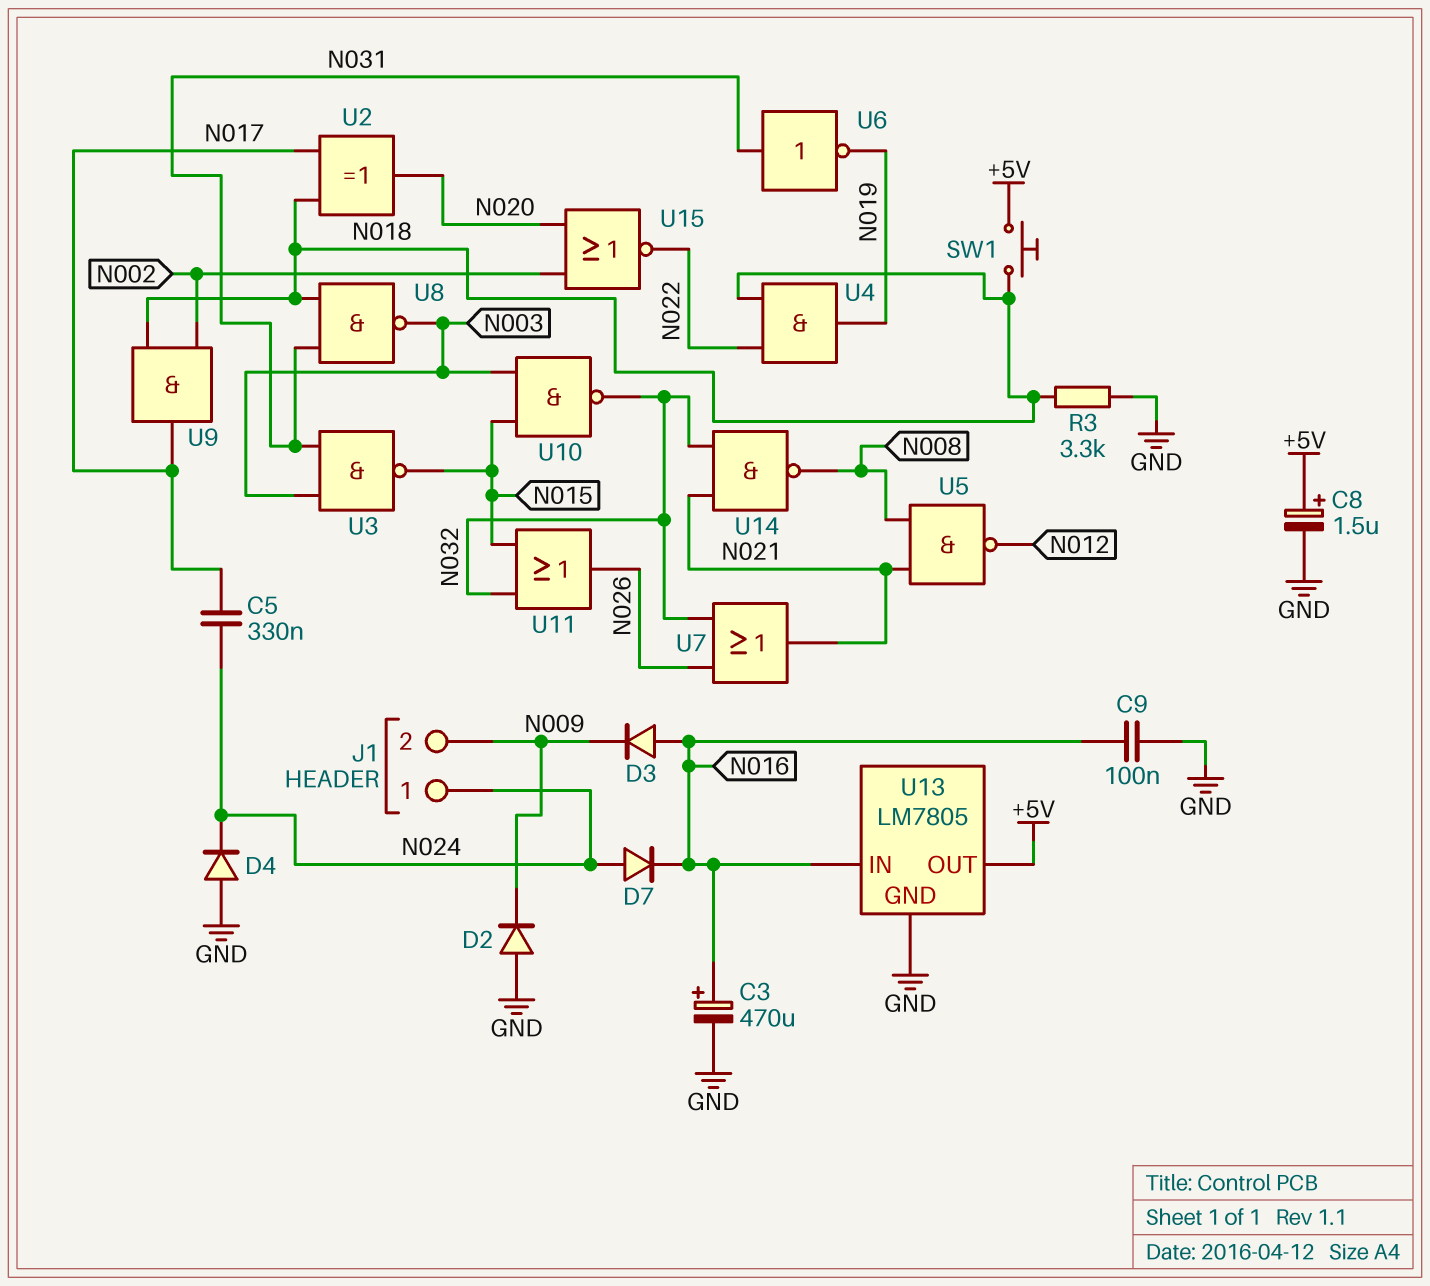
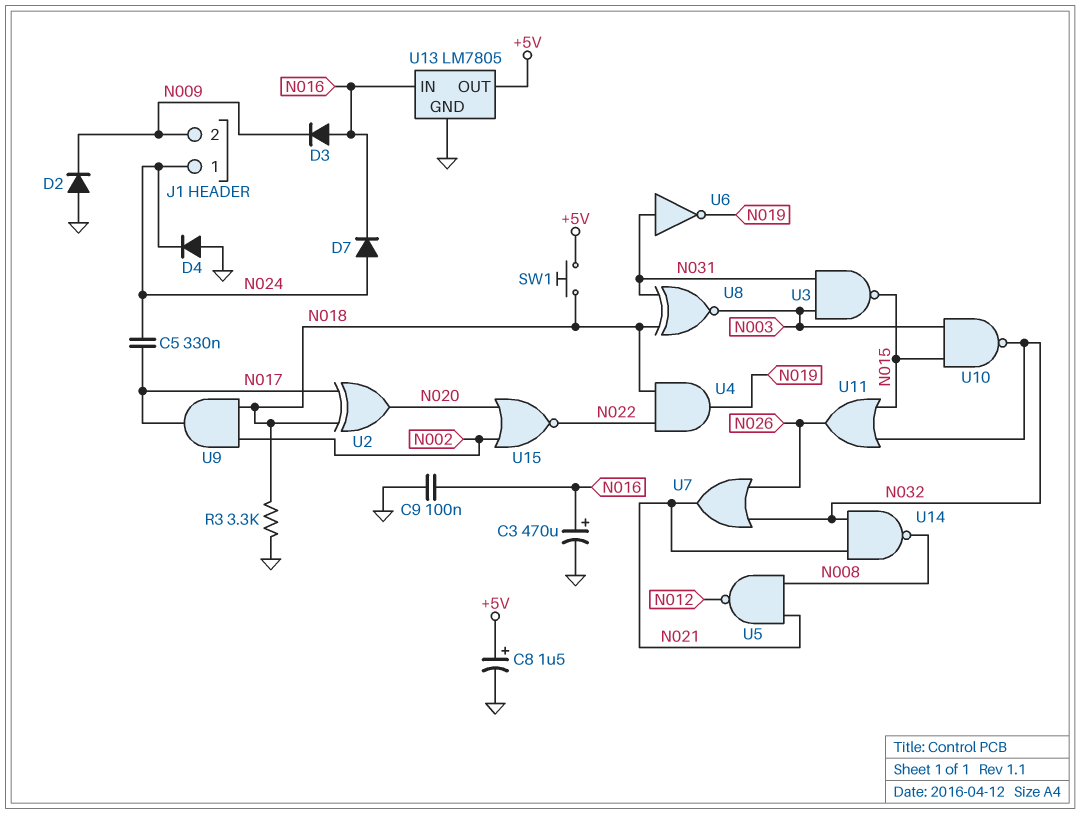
U8: NAND (in N018, in N031, out N003) -> XNOR (in N018, in N031, out N003)

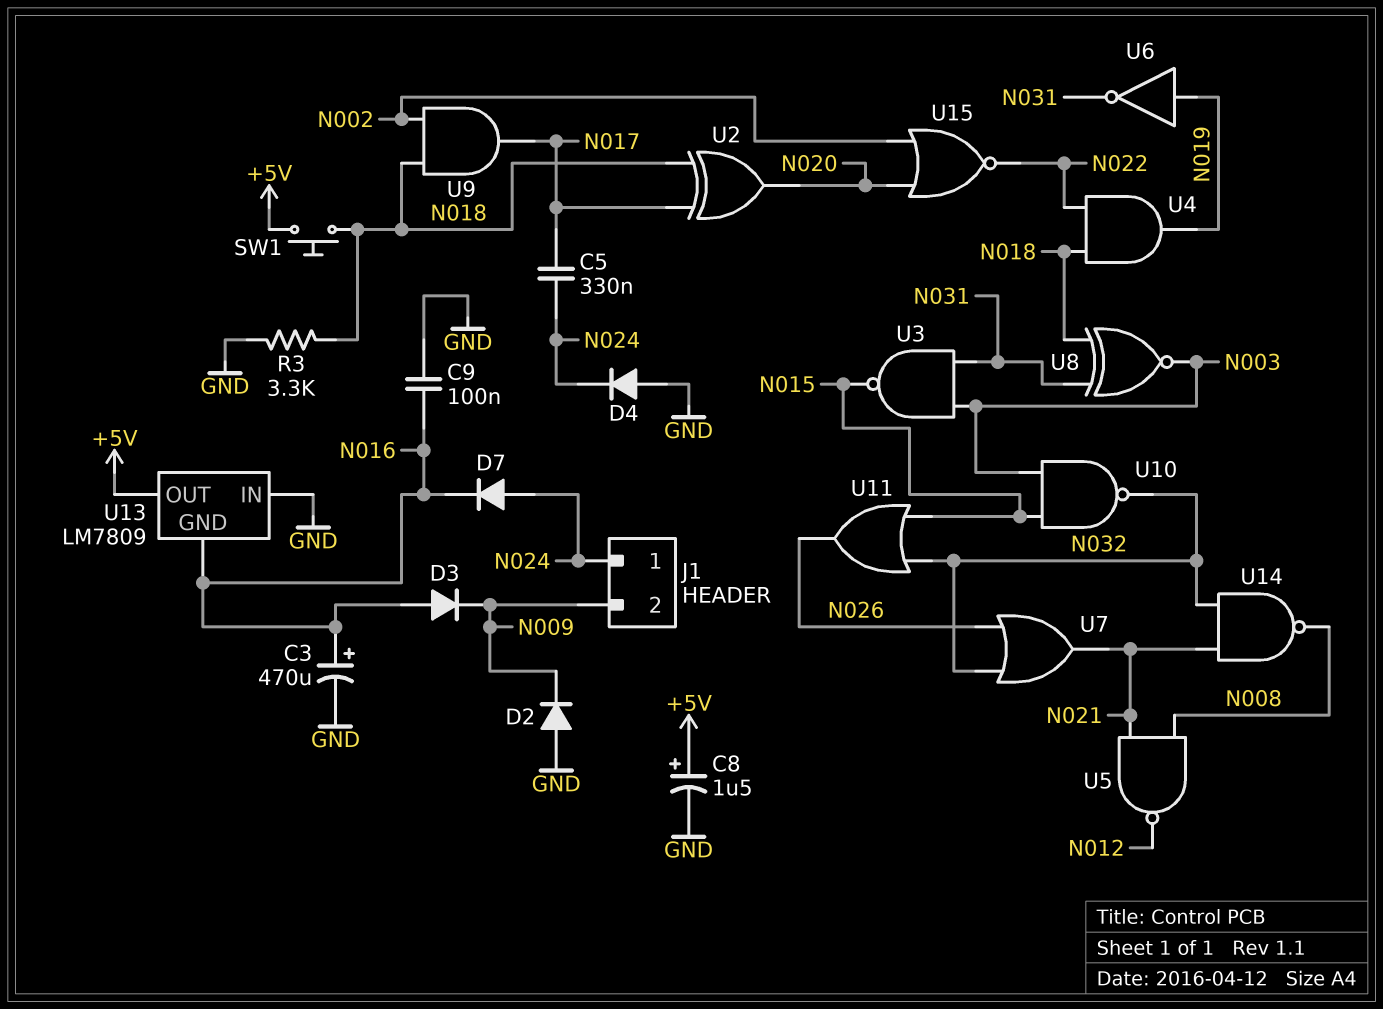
U6: NOT (in N031, out N019) -> NOT (in N019, out N031)
U13: LM7805 -> LM7809
U13 pin GND: GND -> N016
U13 pin IN: N016 -> GND

